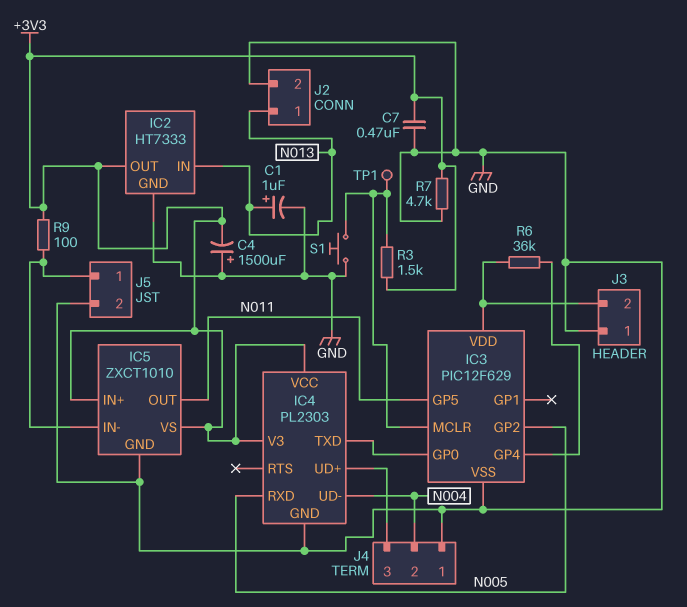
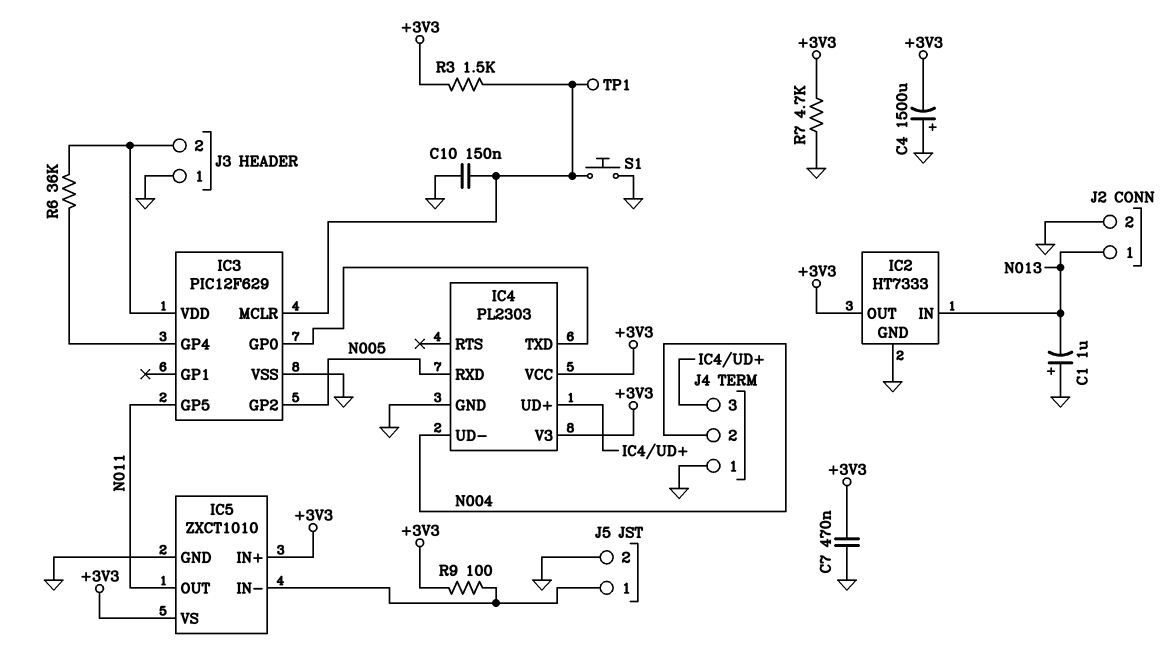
C1: 1uF (plus N013, minus GND) -> 1uF (plus GND, minus N013)
C10: none -> 150nF (GND, IC3/MCLR)

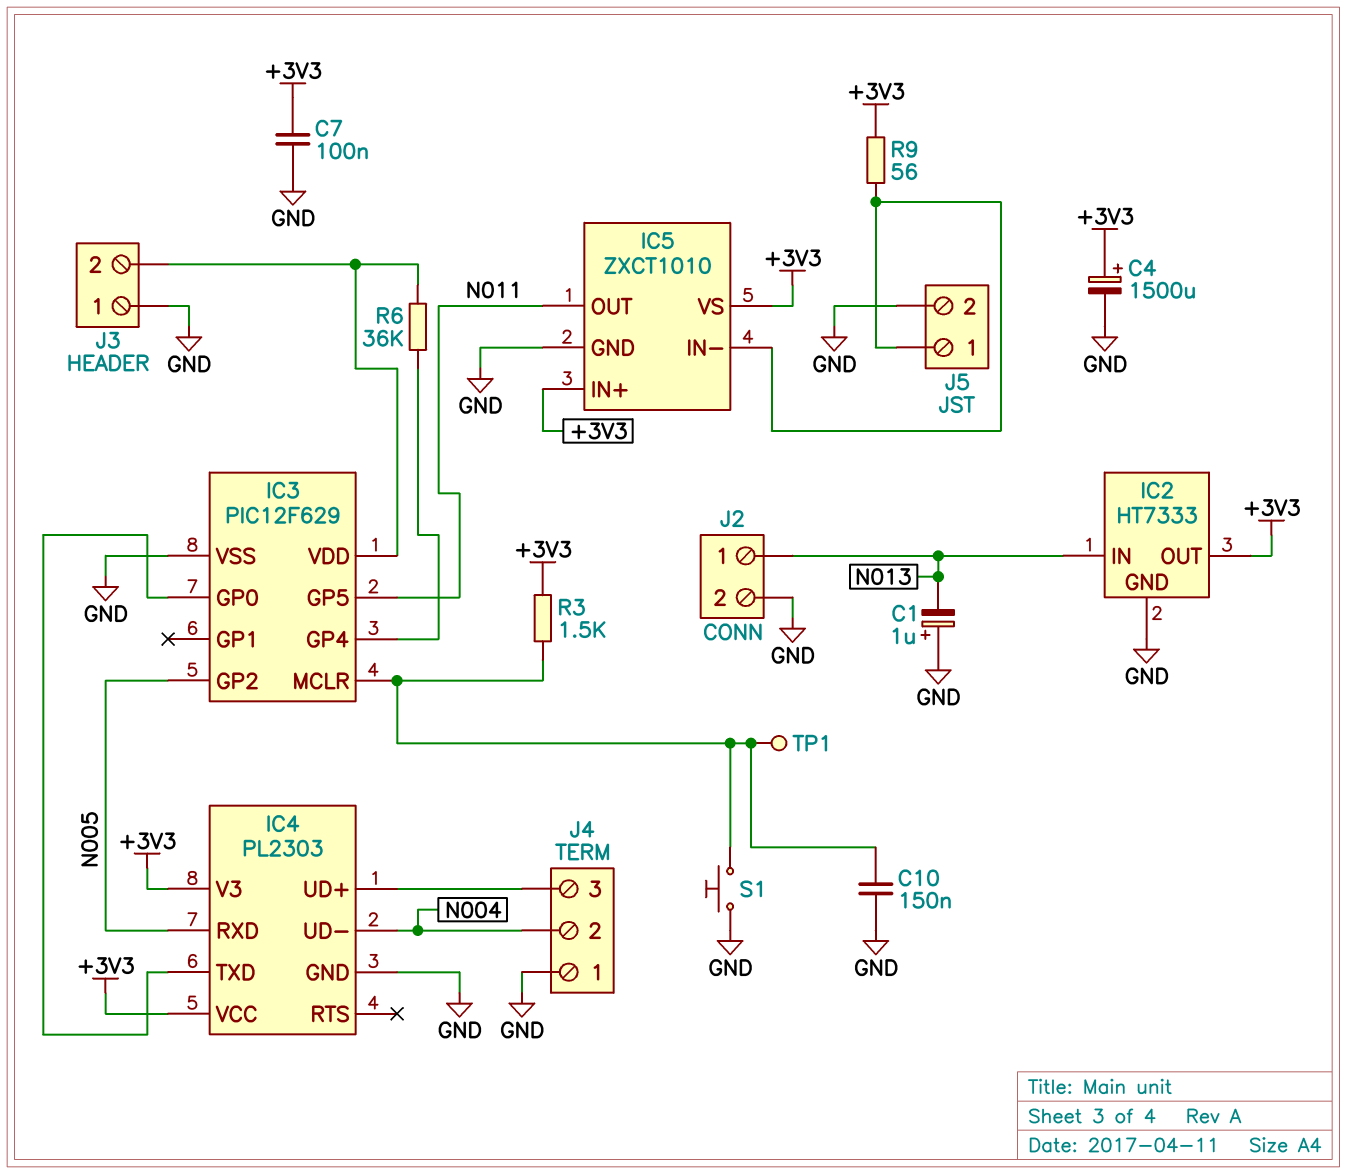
C4: 1500uF (plus GND, minus +3V3) -> 1500uF (plus +3V3, minus GND)
C7: 470nF (+3V3, GND) -> 100nF (+3V3, GND)
R7: 4.7k (+3V3, GND) -> none
R9: 100 (+3V3, IC5/IN-) -> 56 (+3V3, IC5/IN-)

